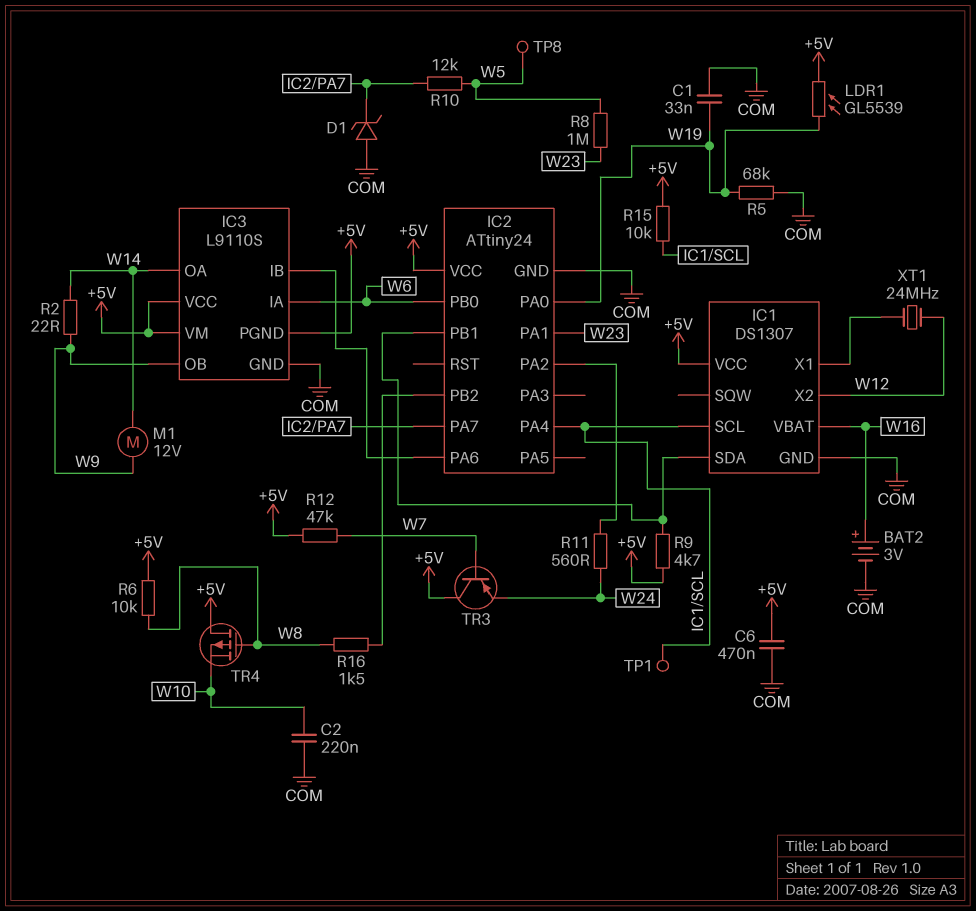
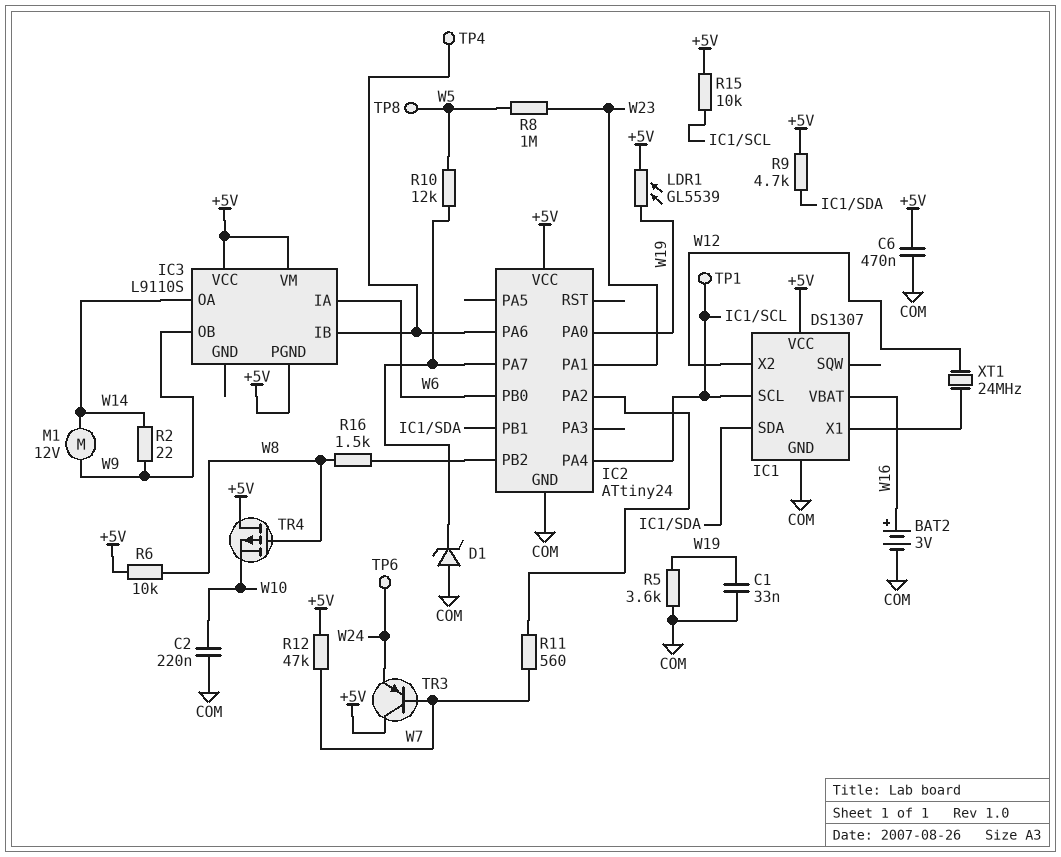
IC3 pin GND: COM -> none
R5: 68k (COM, W19) -> 3.6k (COM, W19)
R11: 560 (IC2/PA2, W24) -> 560 (IC2/PA2, W7)
TP4: none -> test point (IC2/PA6)
TP6: none -> test point (W24)

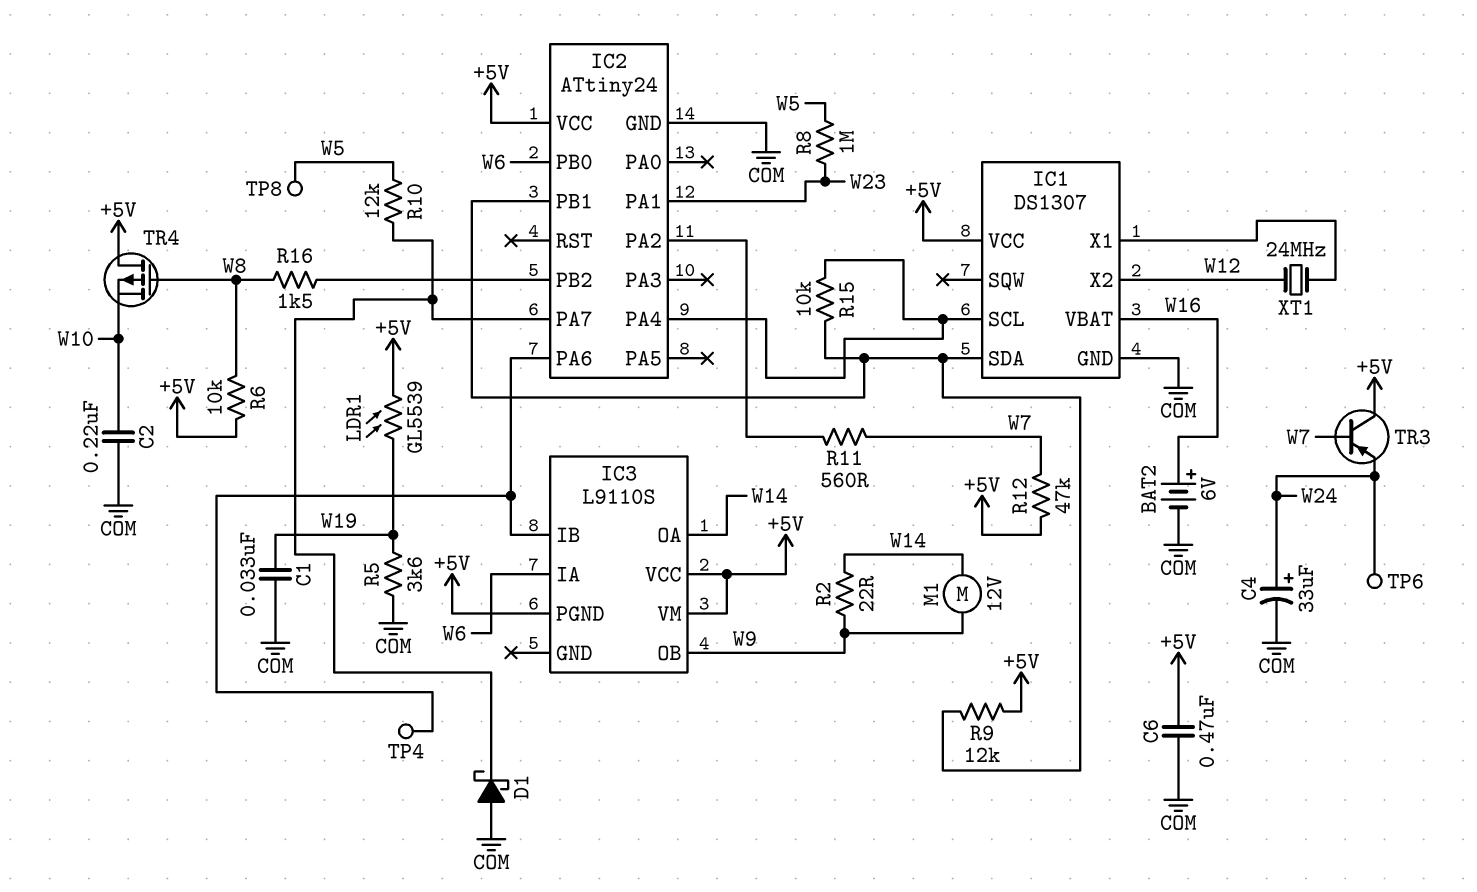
BAT2: 3V (plus W16, minus COM) -> 6V (plus W16, minus COM)
C4: none -> 33uF (plus W24, minus COM)
D1: zener (A COM, K IC2/PA7) -> schottky (A COM, K IC2/PA7)
IC2 pin PA0: W19 -> none
R9: 4.7k (+5V, IC1/SDA) -> 12k (+5V, IC1/SDA)
R15: 10k (+5V, IC1/SCL) -> 10k (IC1/SCL, IC1/SDA)
TP1: test point (IC1/SCL) -> none

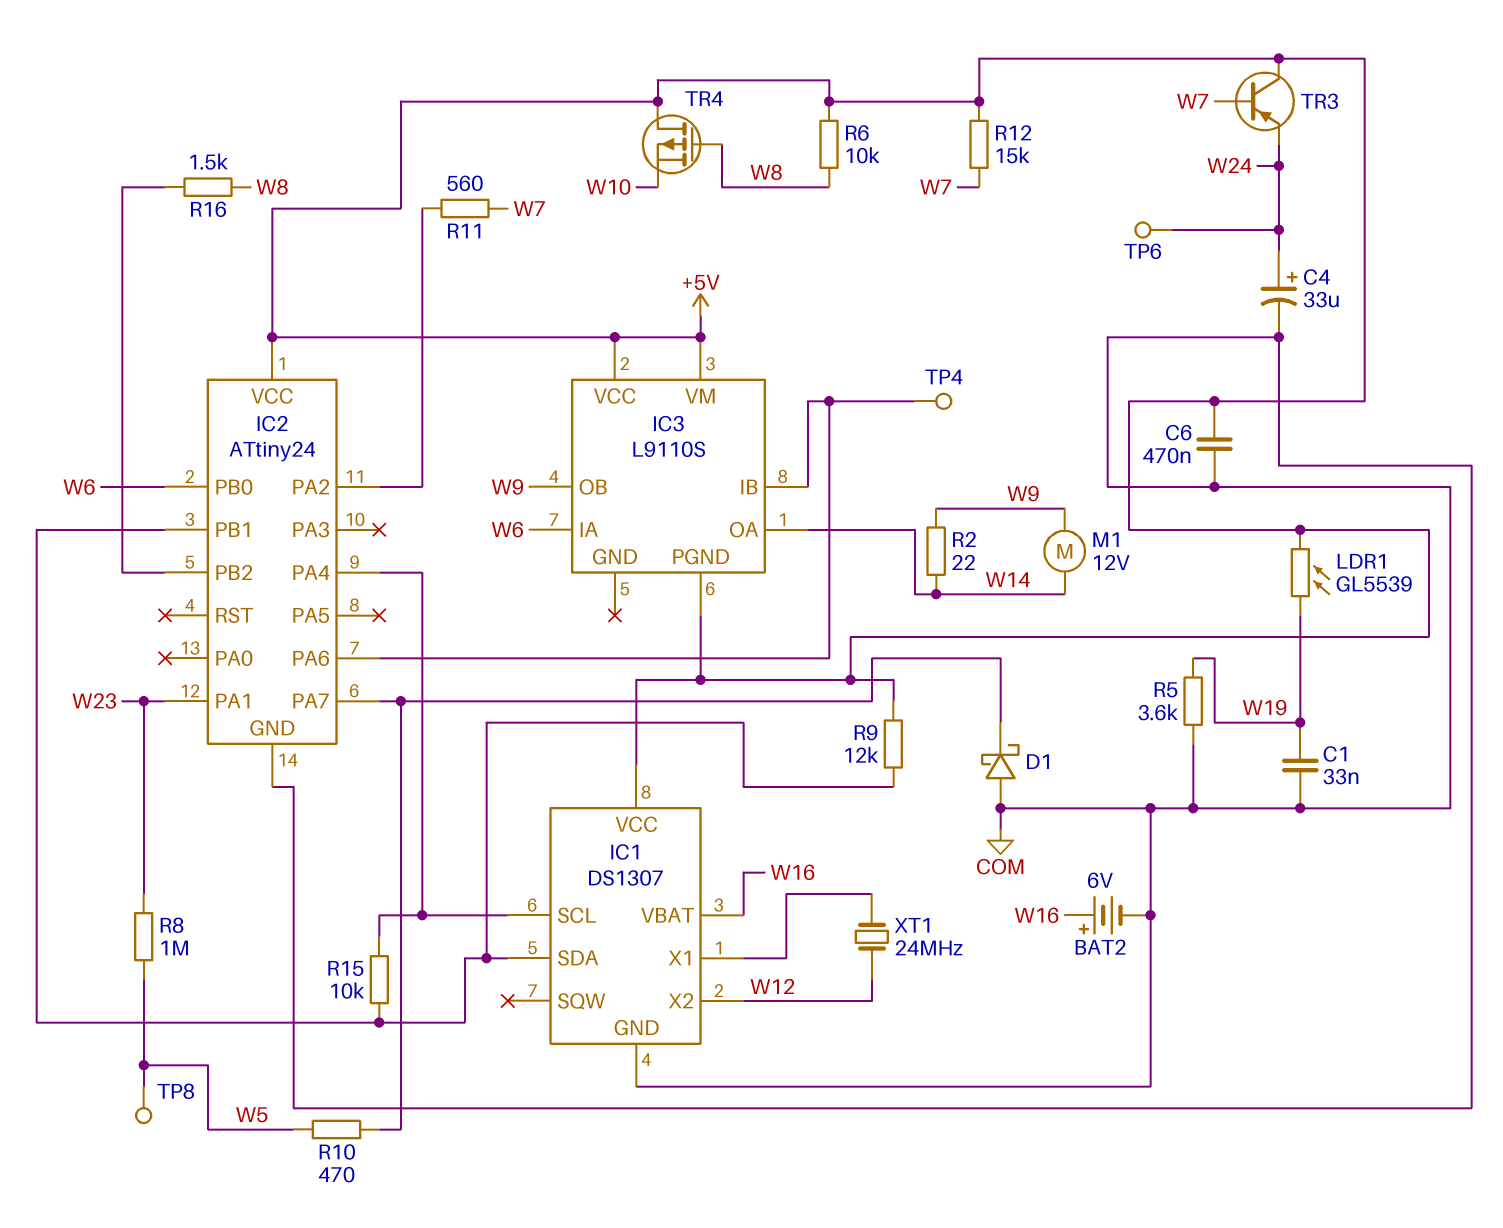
C2: 220nF (COM, W10) -> none
R10: 12k (IC2/PA7, W5) -> 470 (IC2/PA7, W5)
R12: 47k (+5V, W7) -> 15k (+5V, W7)

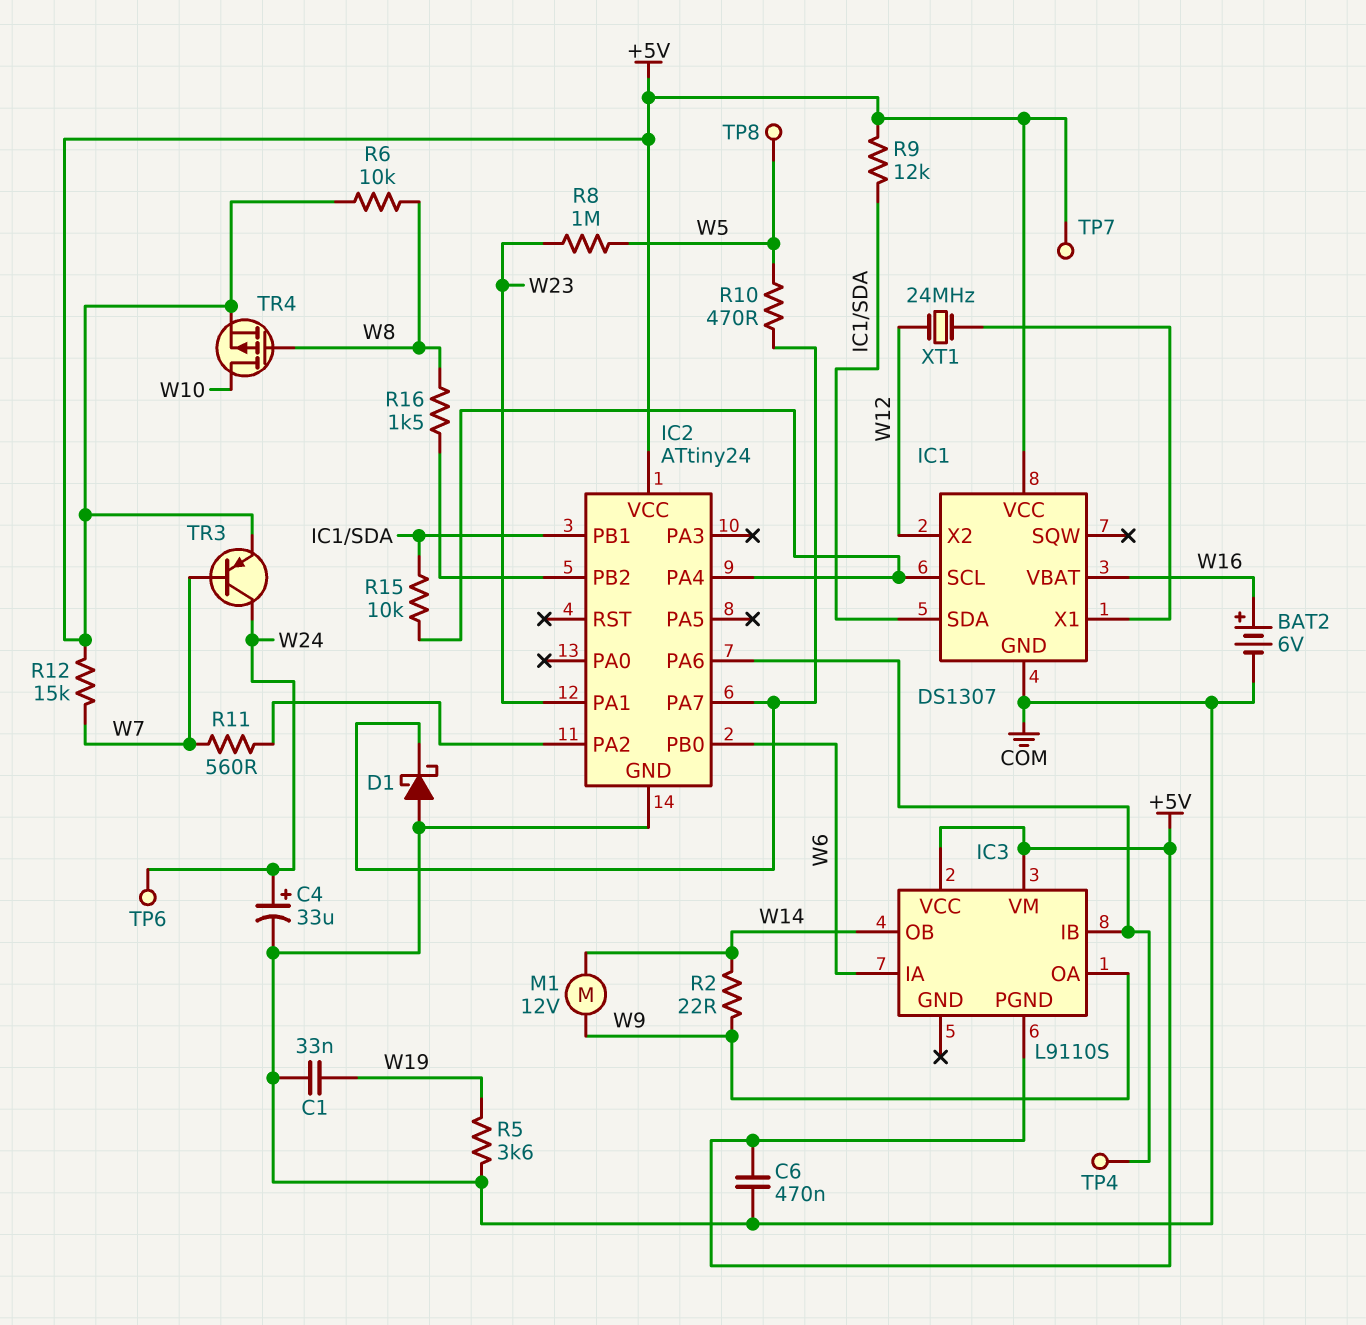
IC3 pin OA: W14 -> W9
IC3 pin OB: W9 -> W14
LDR1: GL5539 (+5V, W19) -> none
TP7: none -> test point (+5V)
TR3: PNP (B W7, C +5V, E W24) -> PNP (B W7, C W24, E +5V)
TR4: PMOS (G W8, D +5V, S W10) -> PMOS (G W8, D W10, S +5V)

